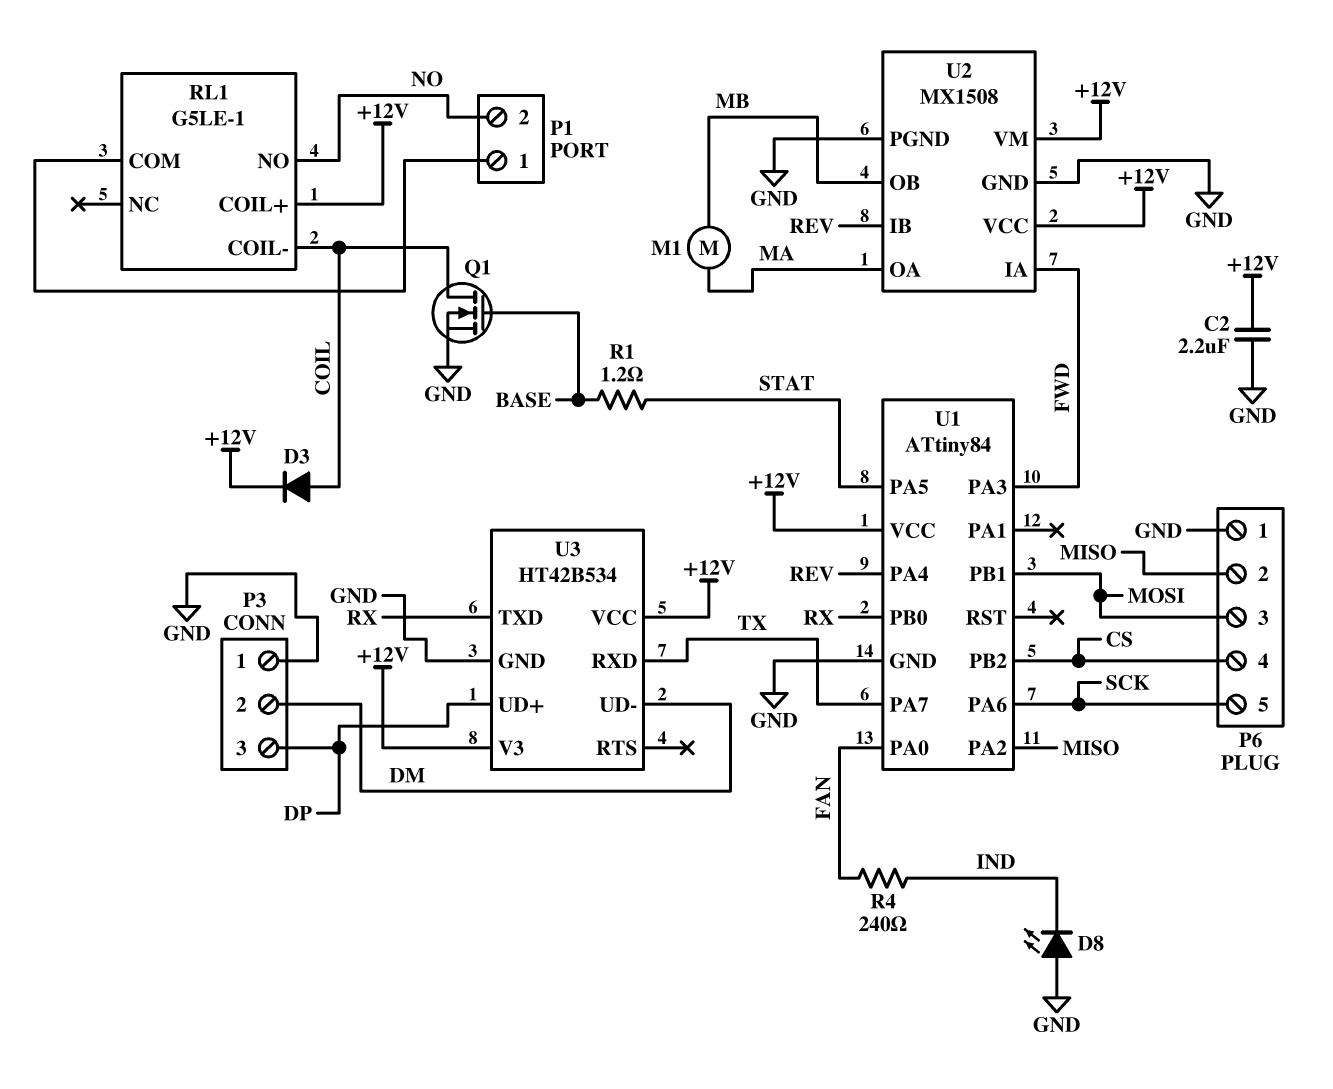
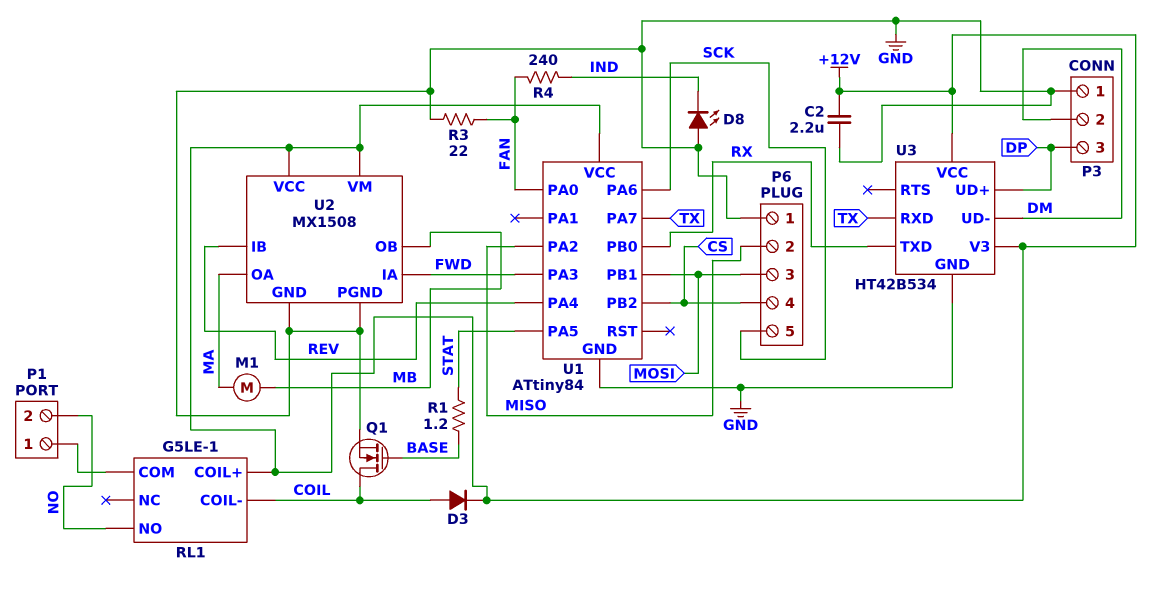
R3: none -> 22 (FAN, GND)

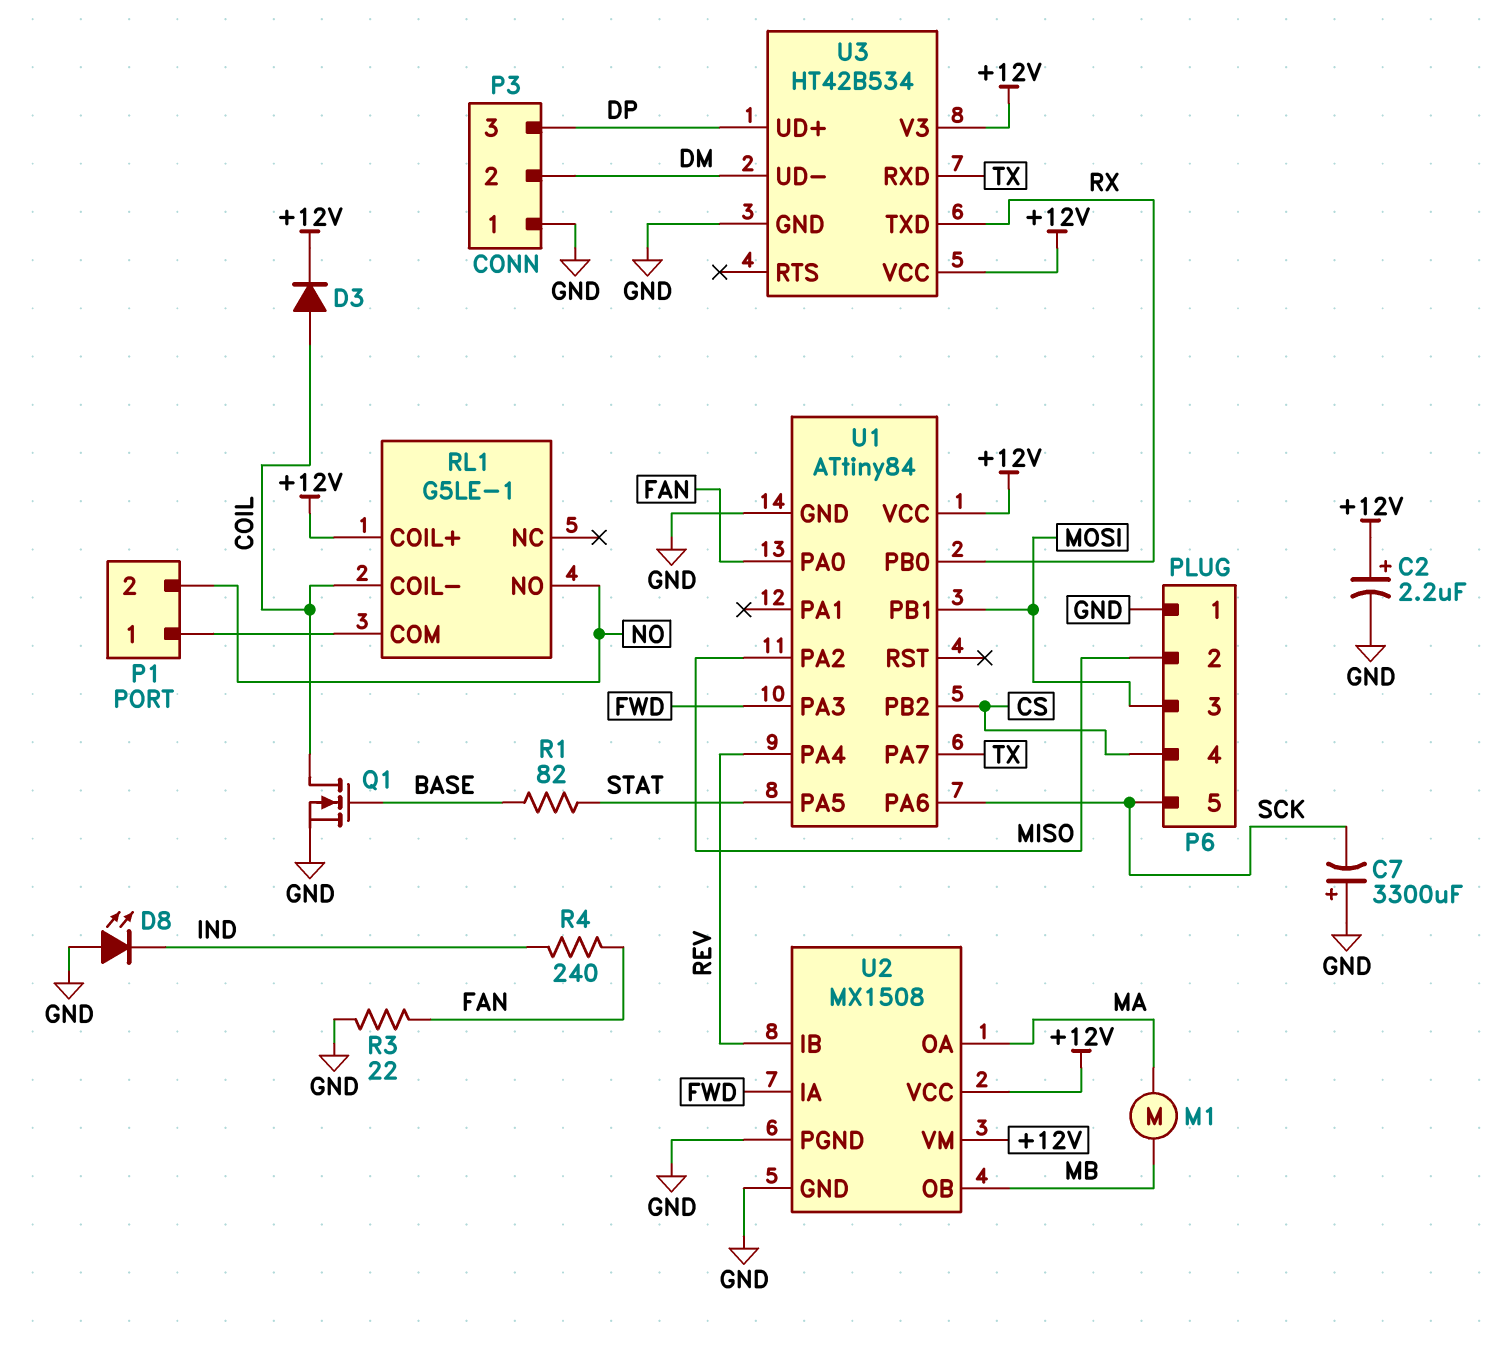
C2: 2.2uF (+12V, GND) -> 2.2uF (plus +12V, minus GND)
C7: none -> 3300uF (plus GND, minus SCK)
R1: 1.2 (BASE, STAT) -> 82 (BASE, STAT)

